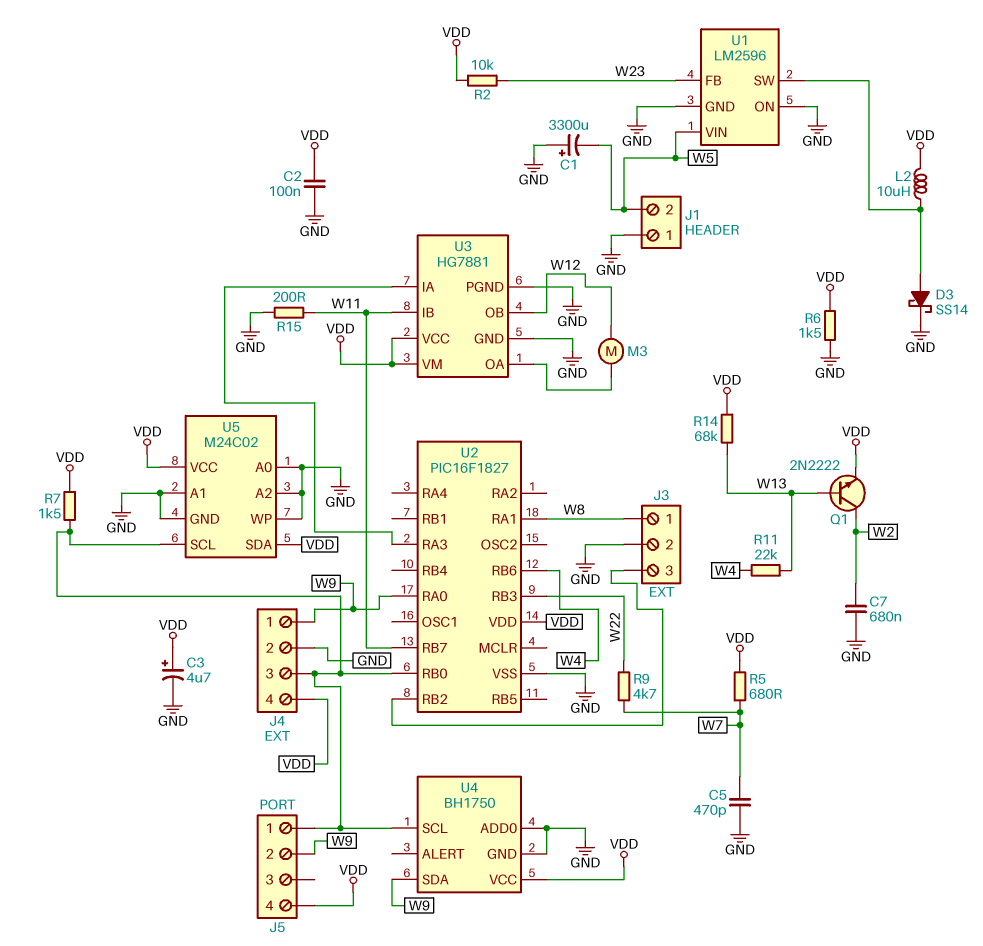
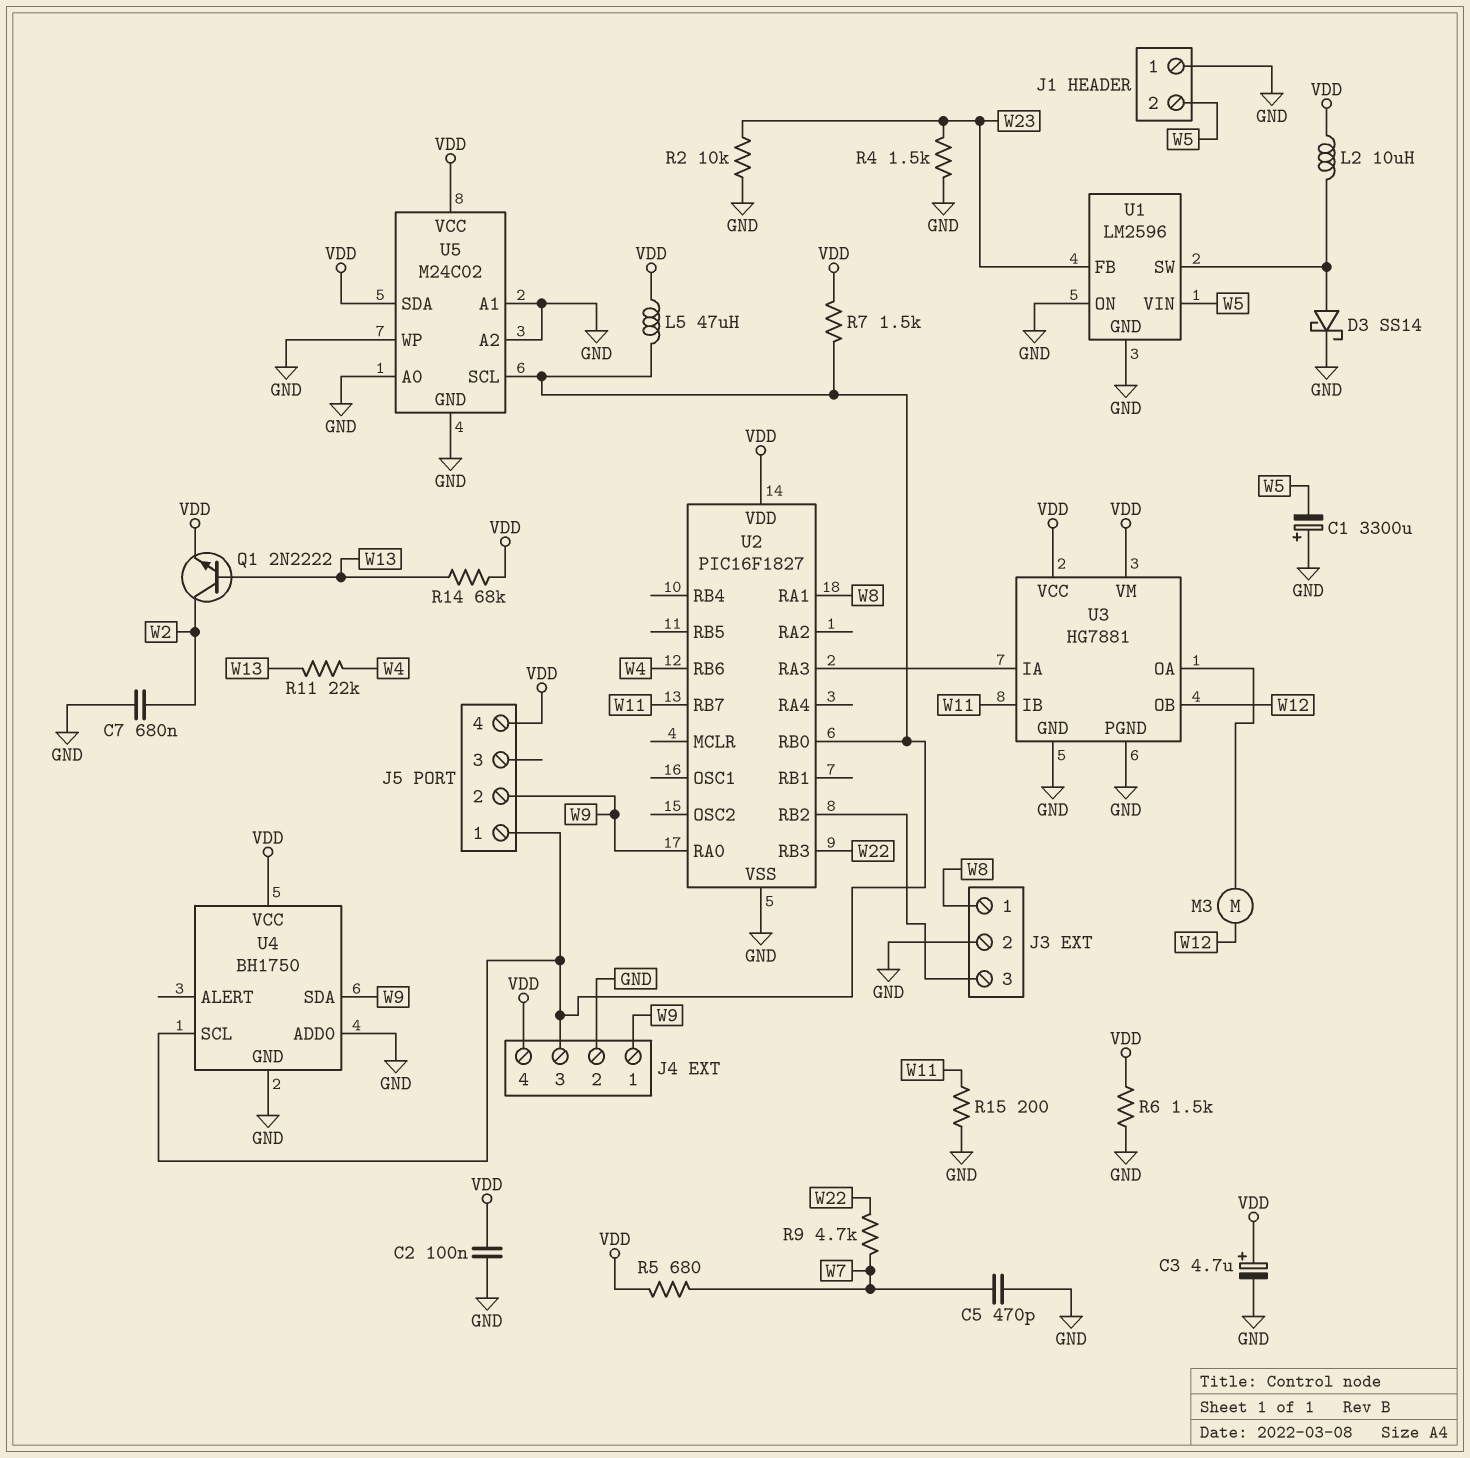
L5: none -> 47uH (J4/3, VDD)
R2: 10k (VDD, W23) -> 10k (GND, W23)
R4: none -> 1.5k (GND, W23)

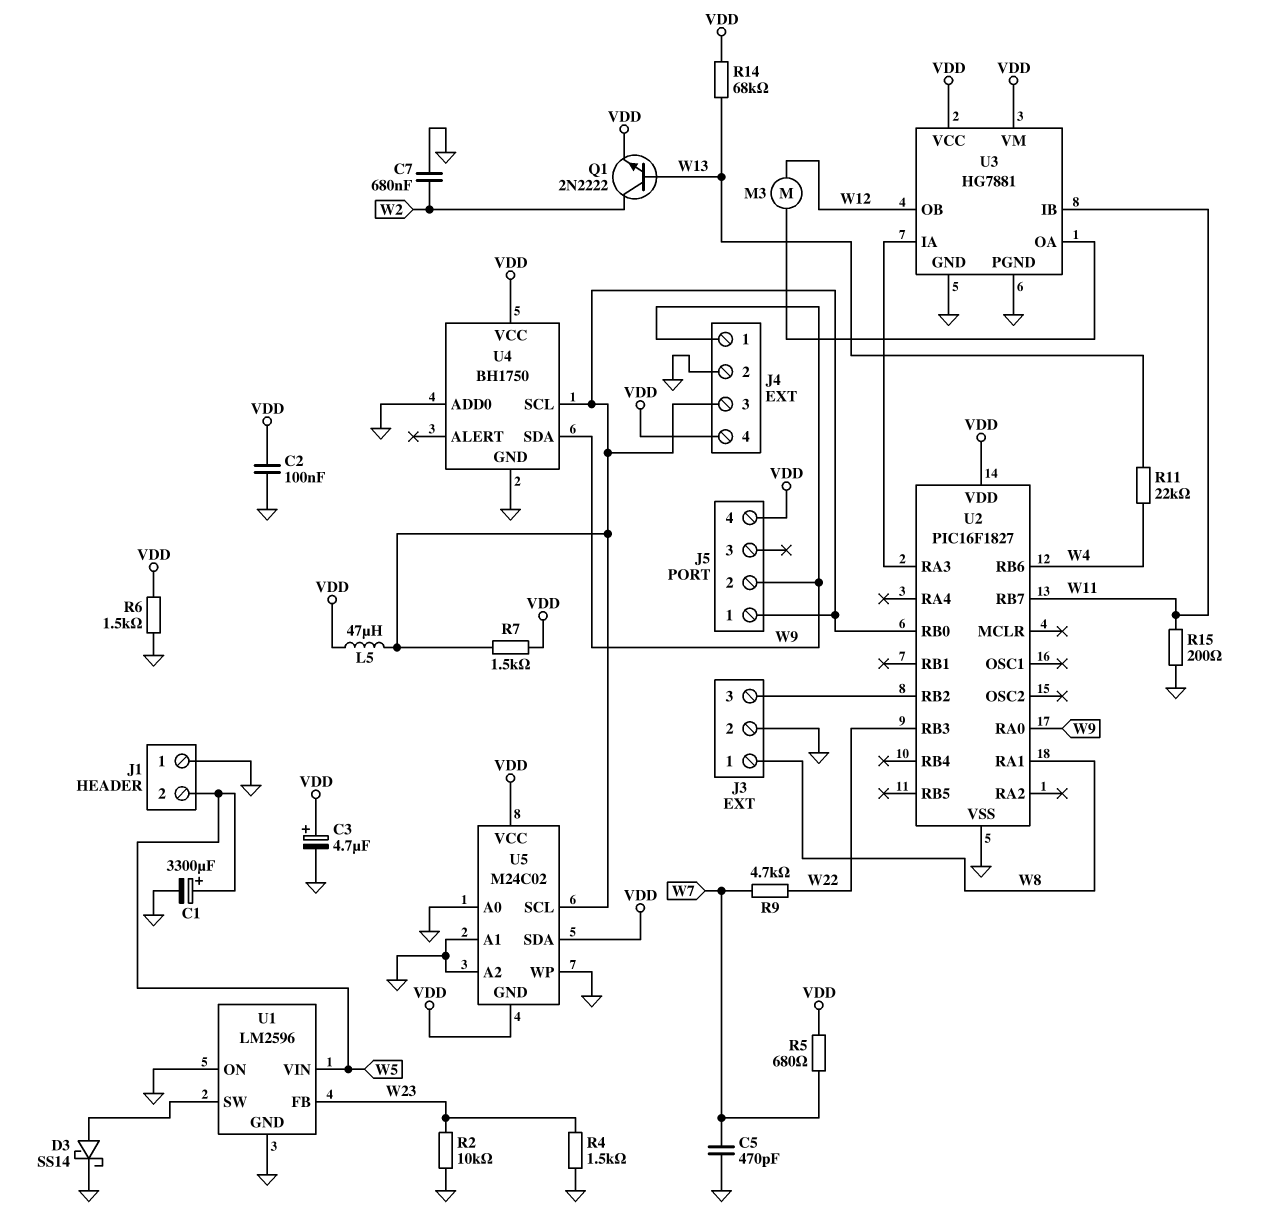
C1: 3300uF (plus GND, minus W5) -> 3300uF (plus W5, minus GND)
L2: 10uH (U1/SW, VDD) -> none
U5 pin GND: GND -> VDD

